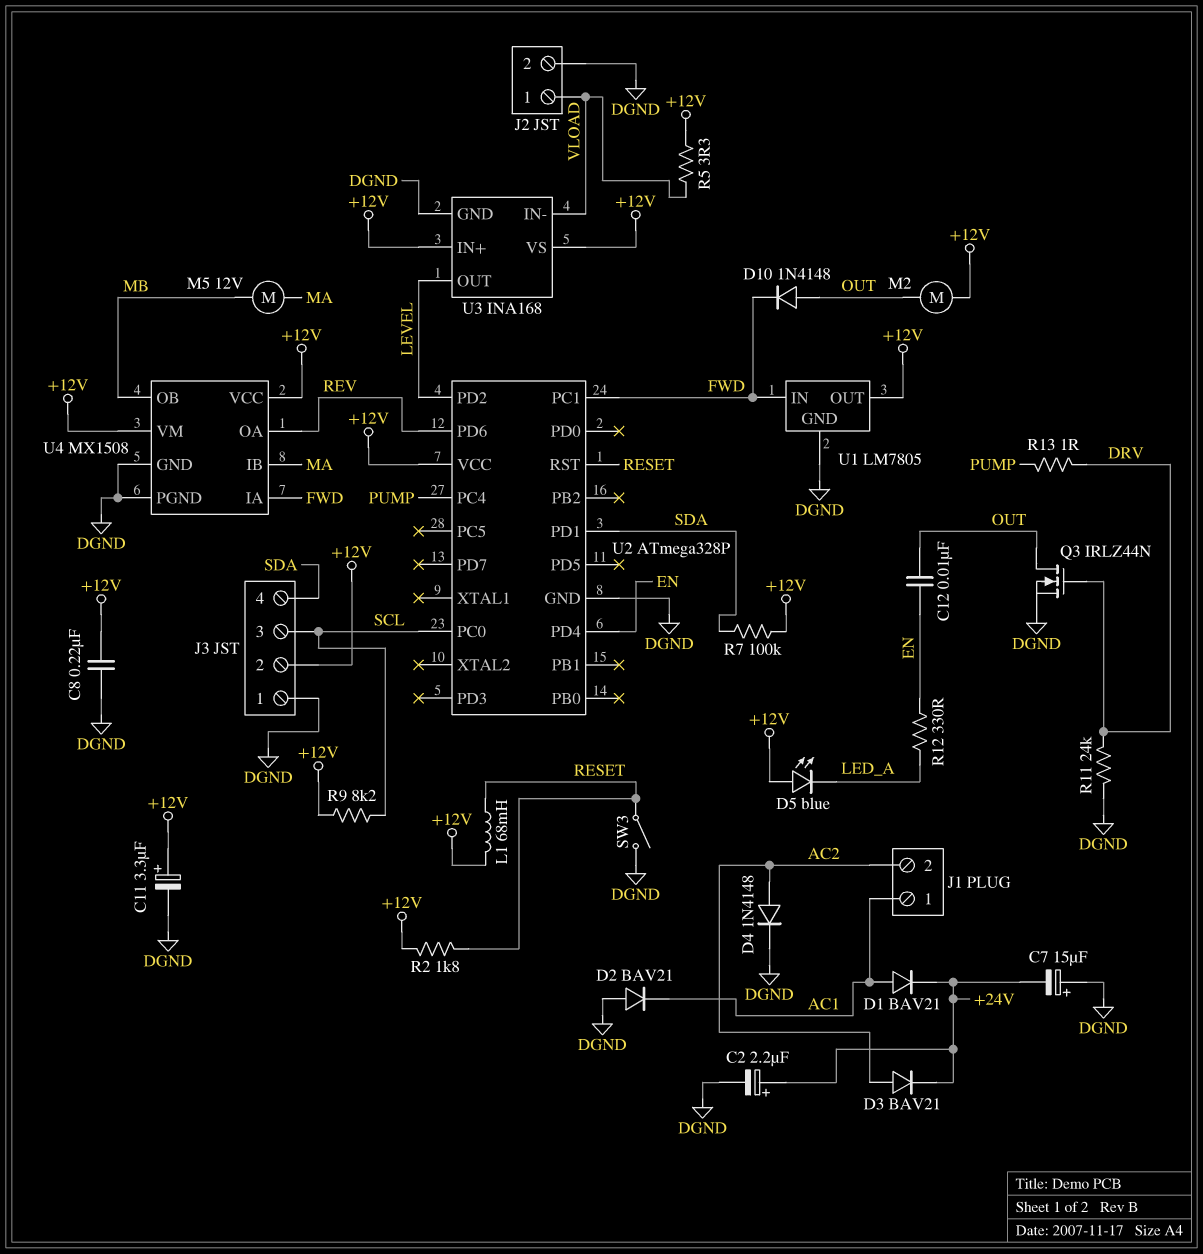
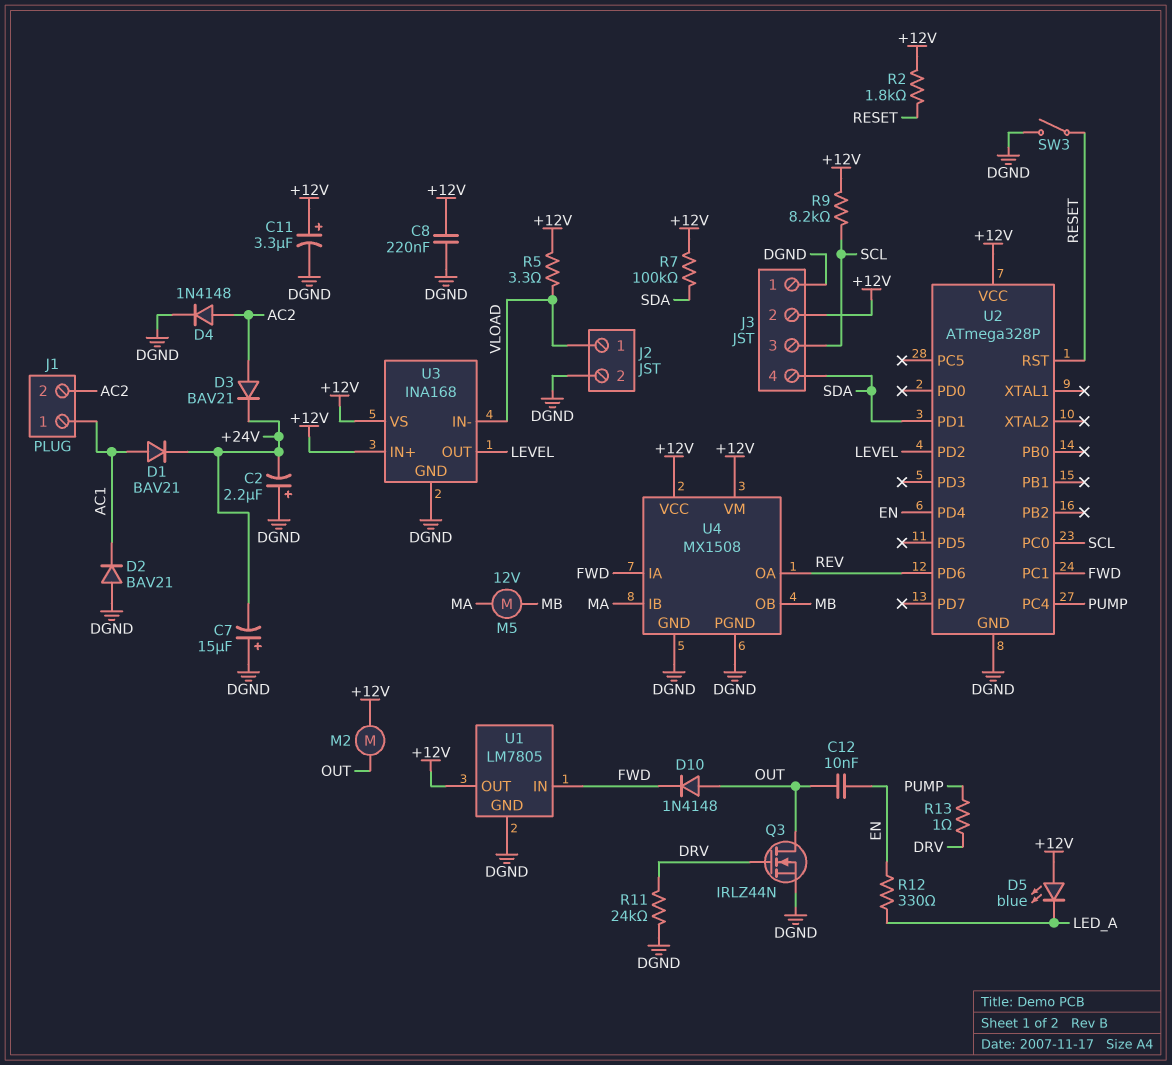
C2: 2.2uF (plus +24V, minus DGND) -> 2.2uF (plus DGND, minus +24V)
L1: 68mH (+12V, RESET) -> none

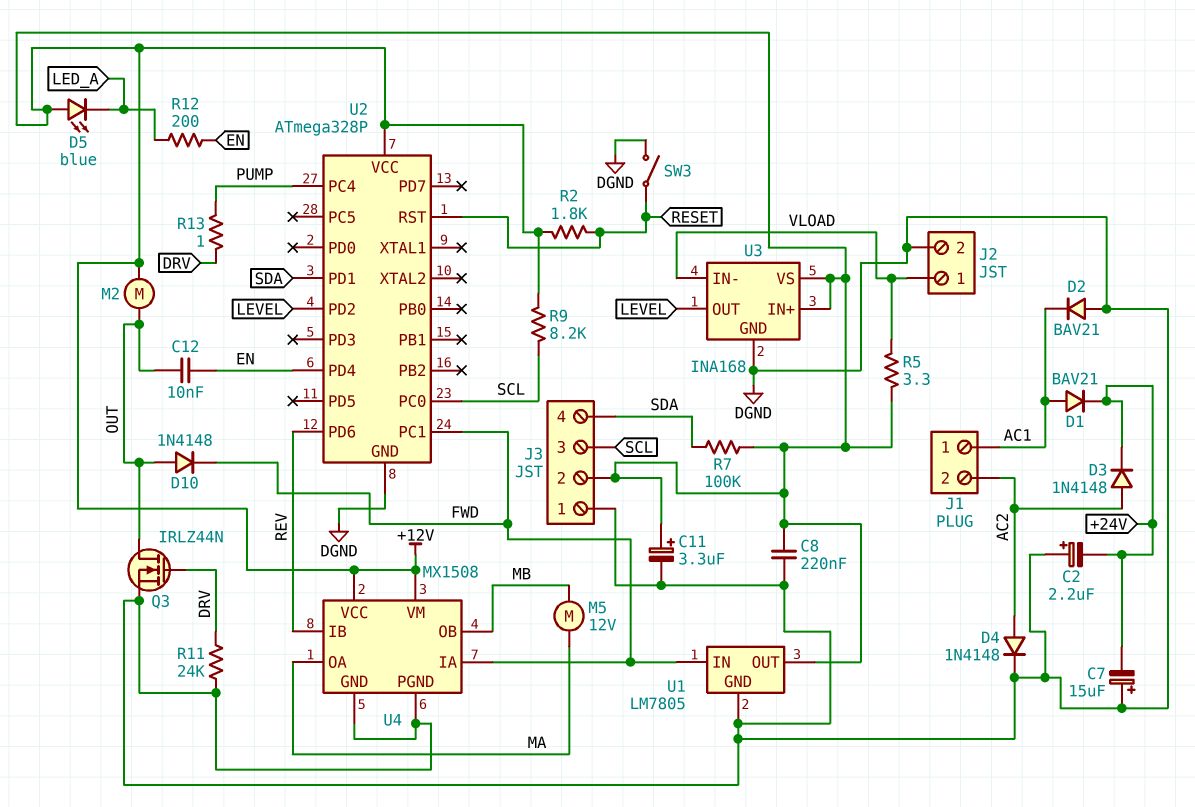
D3: diode BAV21 (A AC2, K +24V) -> diode 1N4148 (A AC2, K +24V)
R12: 330 (EN, LED_A) -> 200 (EN, LED_A)
U4 pin IB: MA -> REV
U4 pin OA: REV -> MA

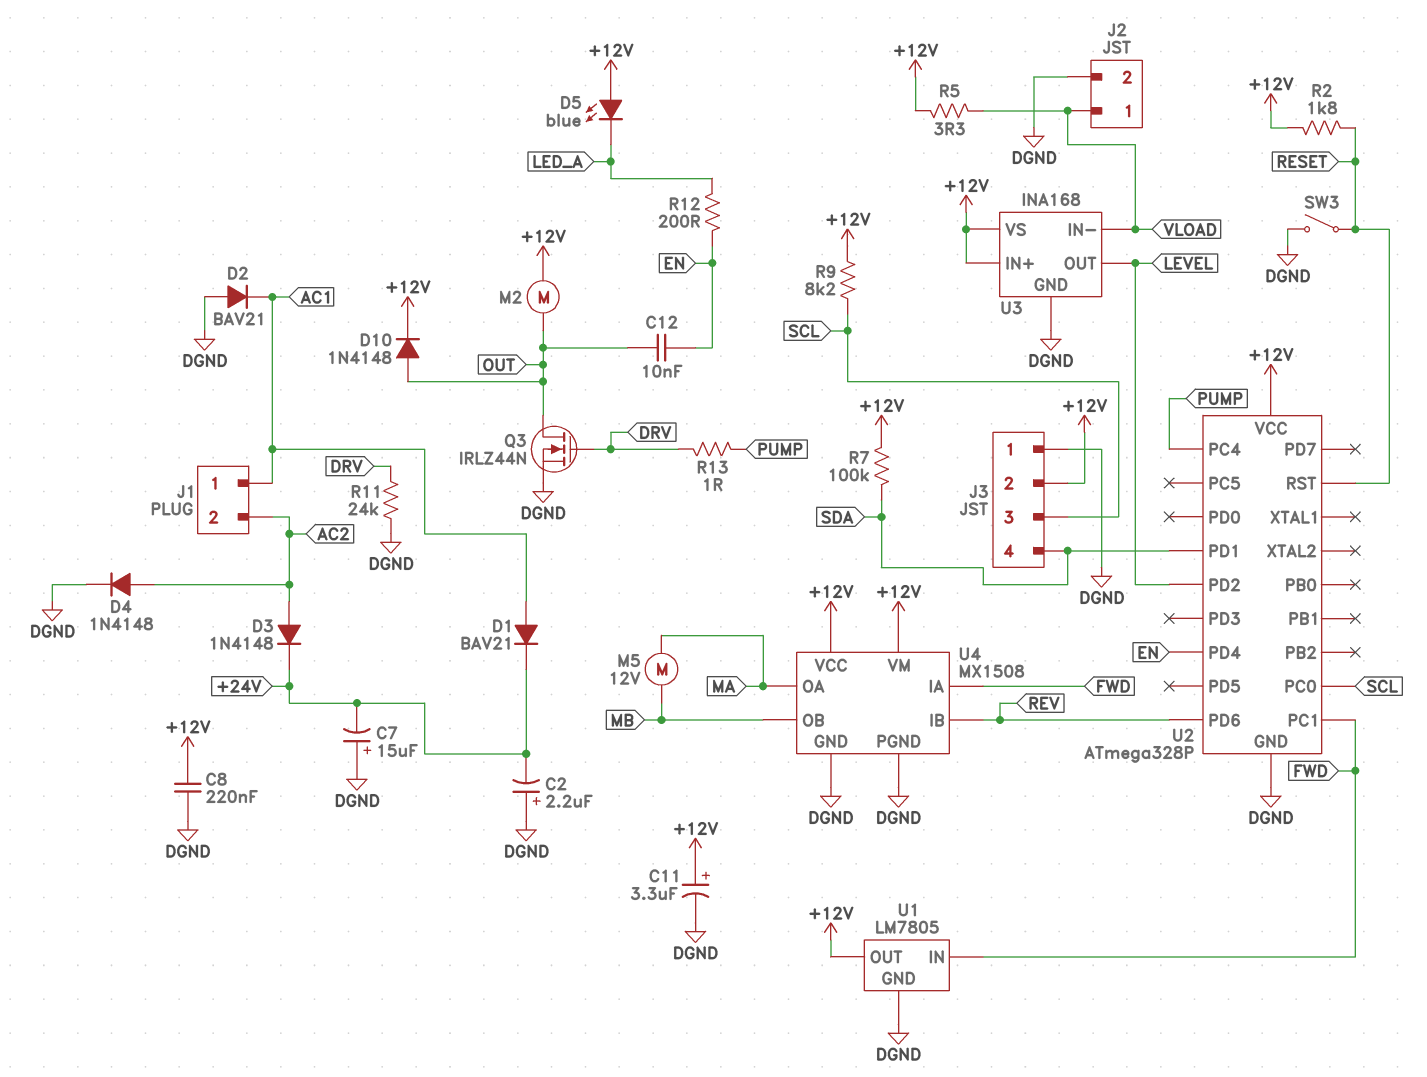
D10: diode 1N4148 (A OUT, K FWD) -> diode 1N4148 (A OUT, K +12V)

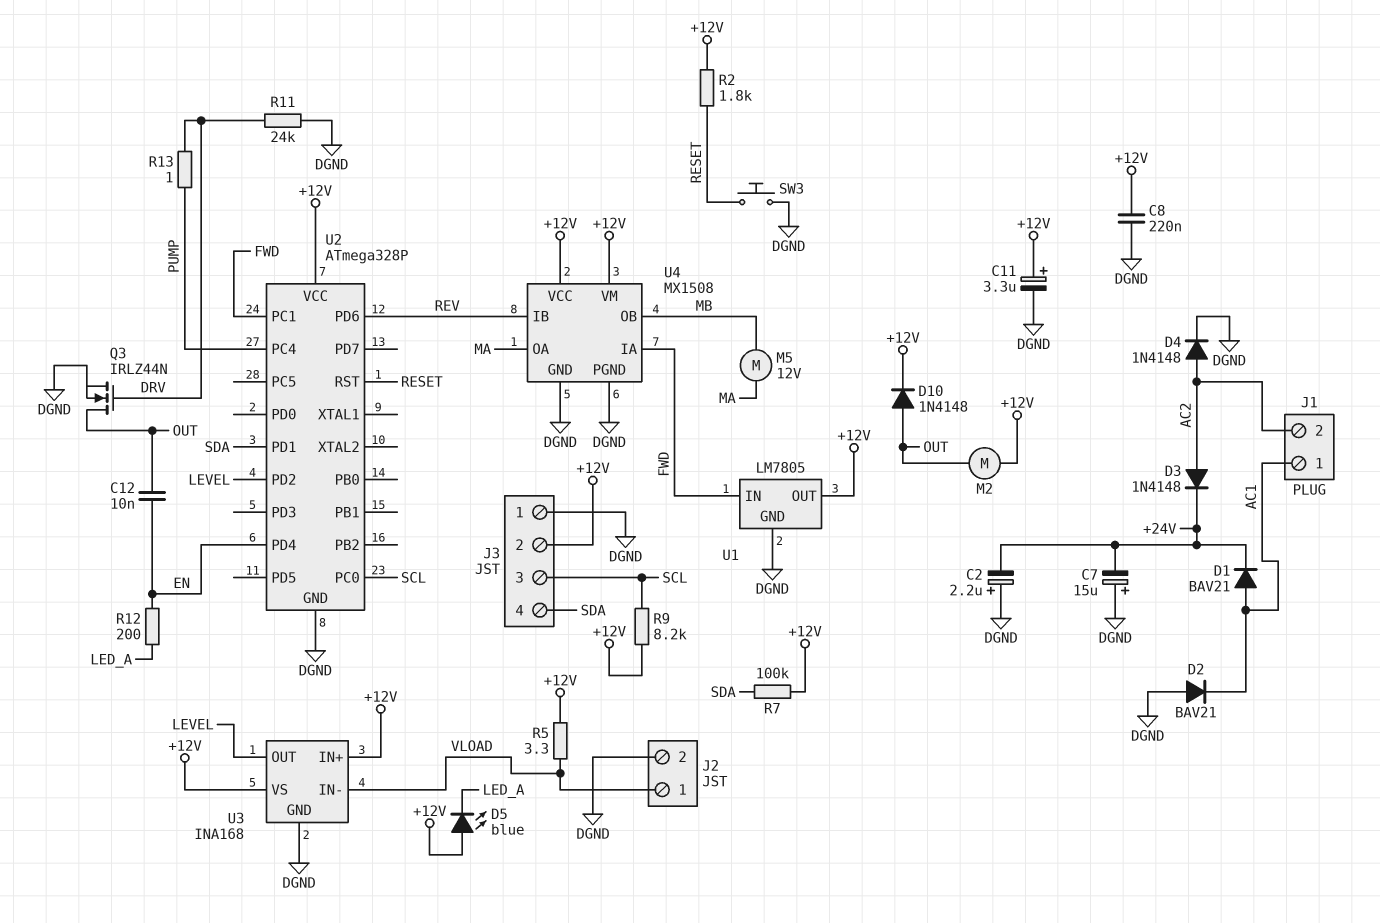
SW3: switch (DGND, RESET) -> button (DGND, RESET)

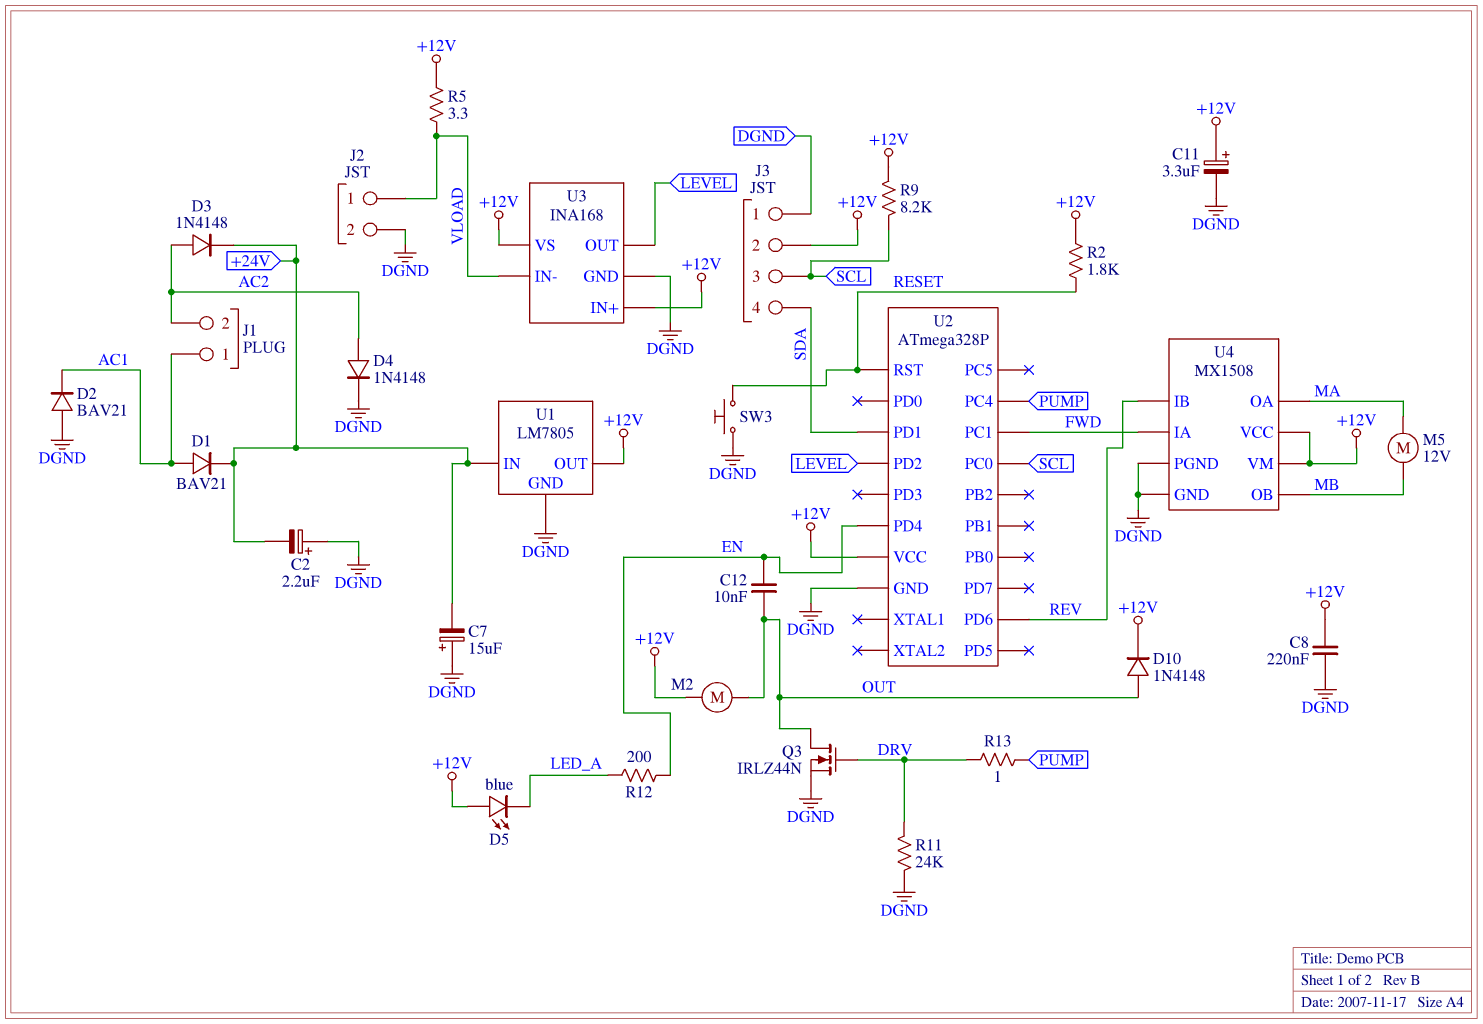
R7: 100k (+12V, SDA) -> none
U1 pin IN: FWD -> +24V

